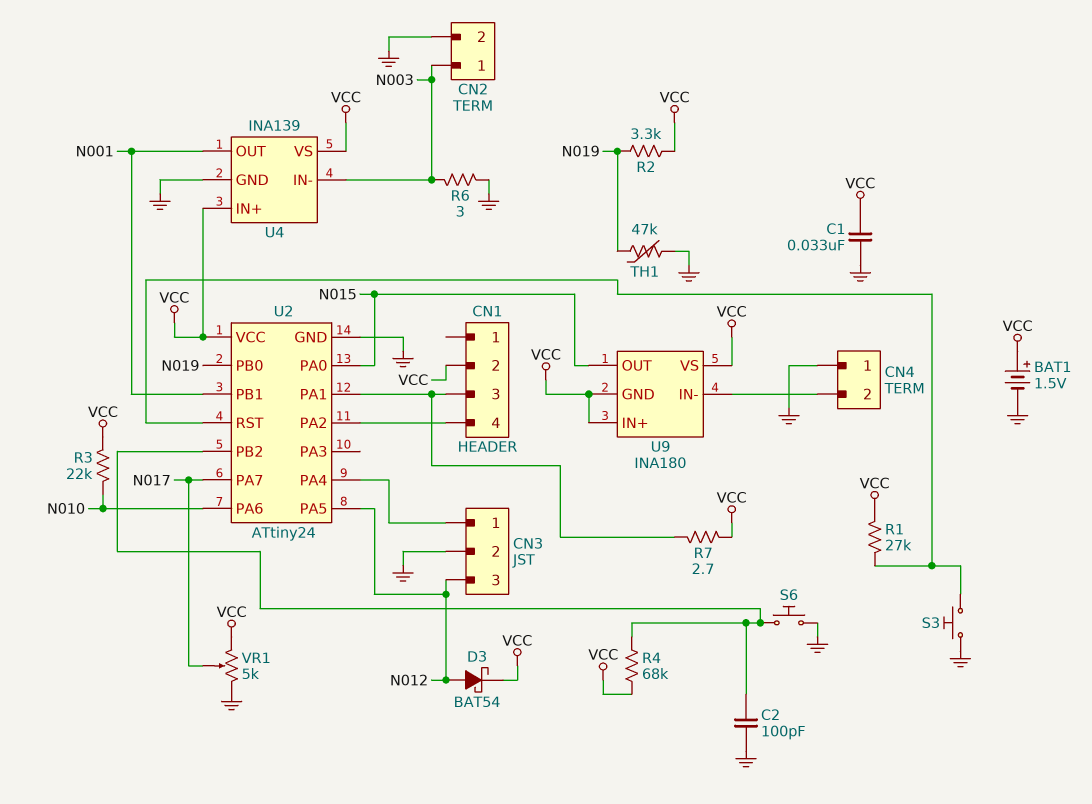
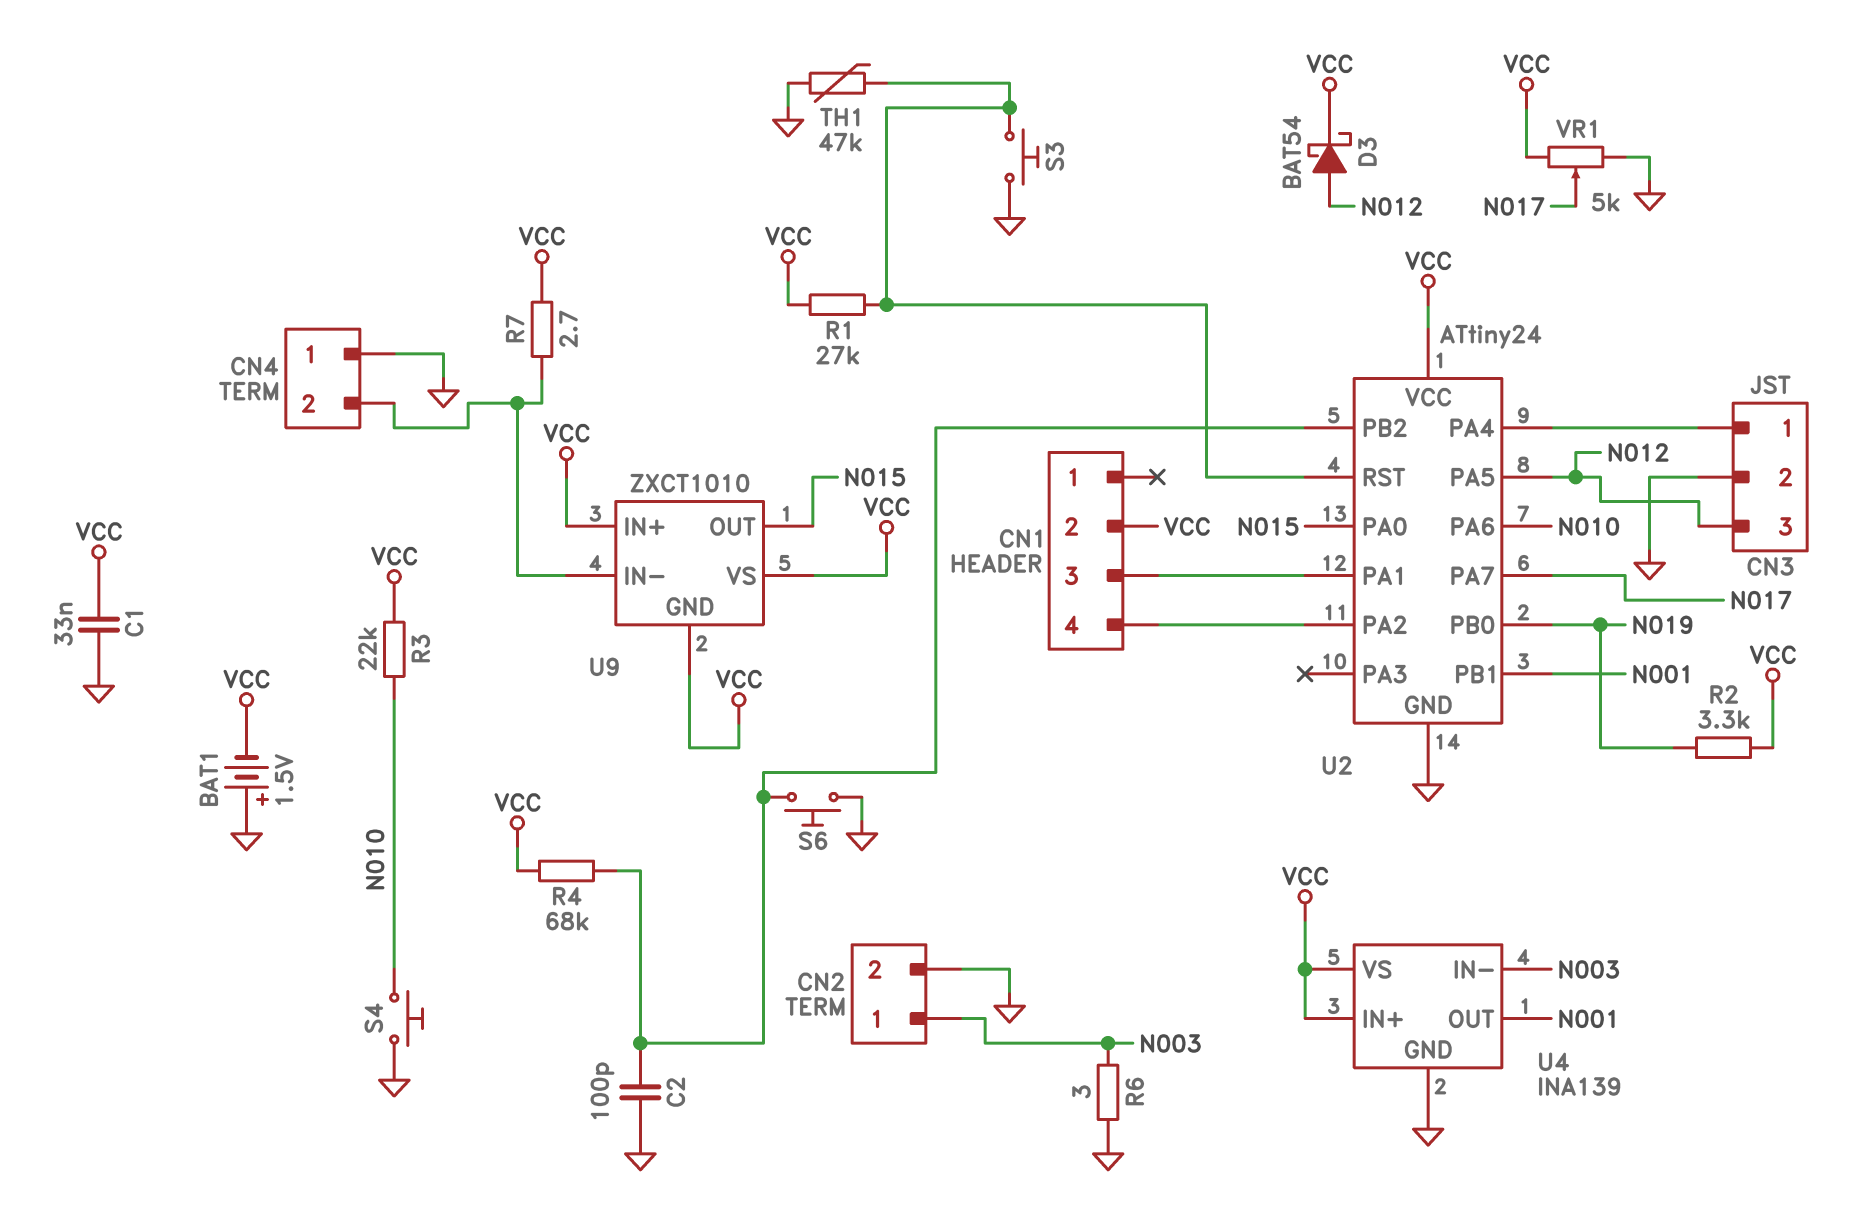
BAT1: 1.5V (plus VCC, minus GND) -> 1.5V (plus GND, minus VCC)
R7: 2.7 (CN1/3, VCC) -> 2.7 (CN4/2, VCC)
S4: none -> button (GND, N010)
TH1: 47k (GND, N019) -> 47k (GND, U2/RST)
U9: INA180 -> ZXCT1010

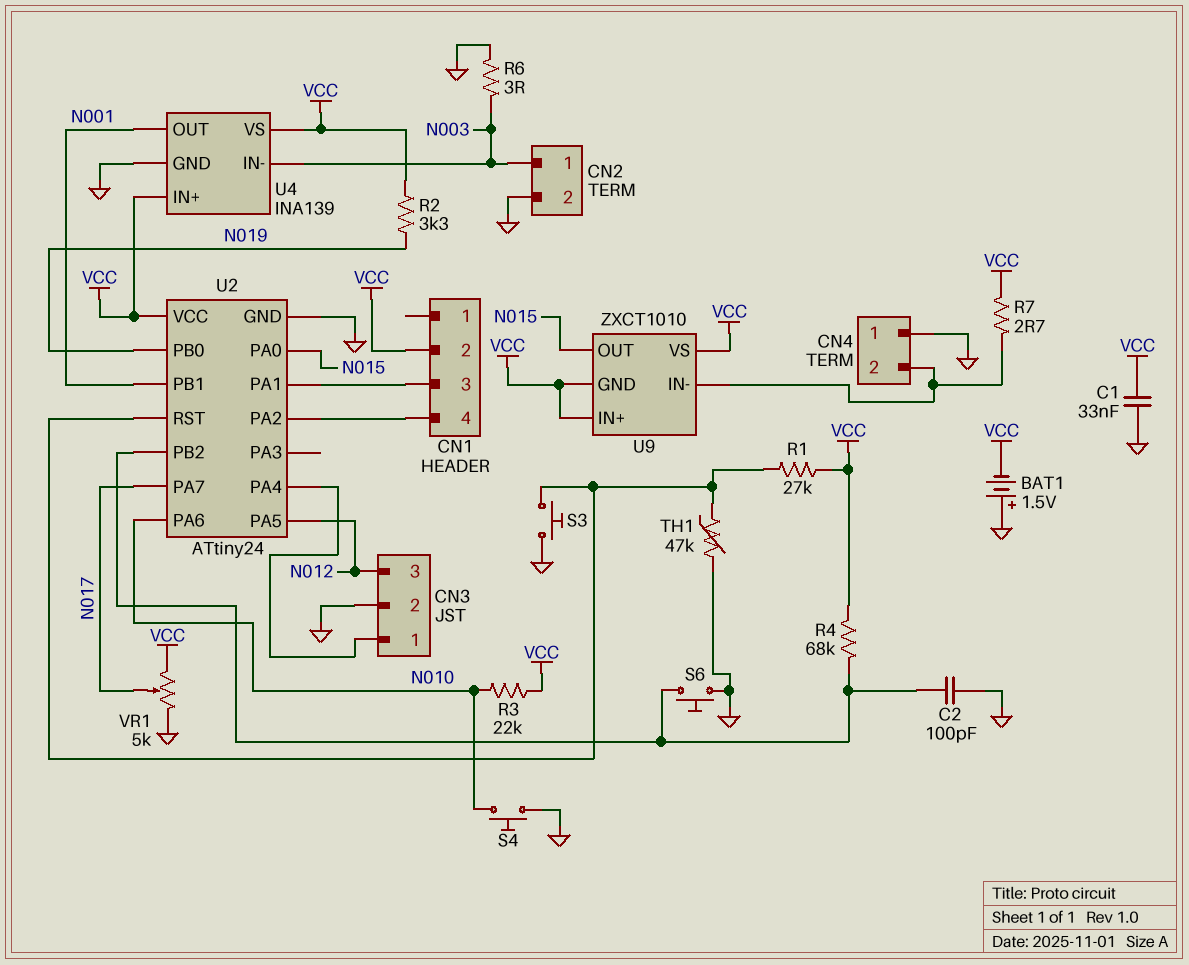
D3: schottky BAT54 (A N012, K VCC) -> none

